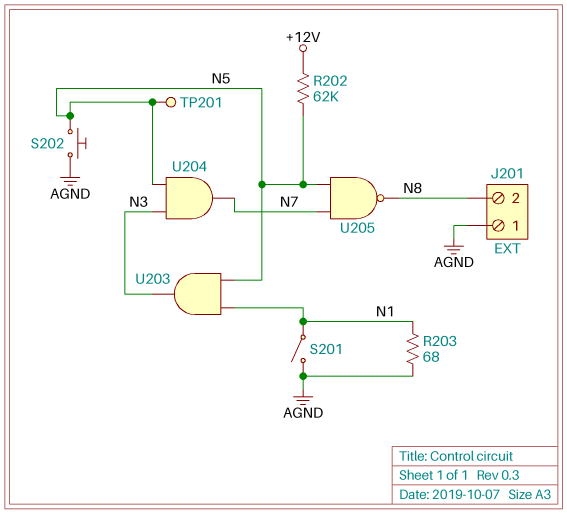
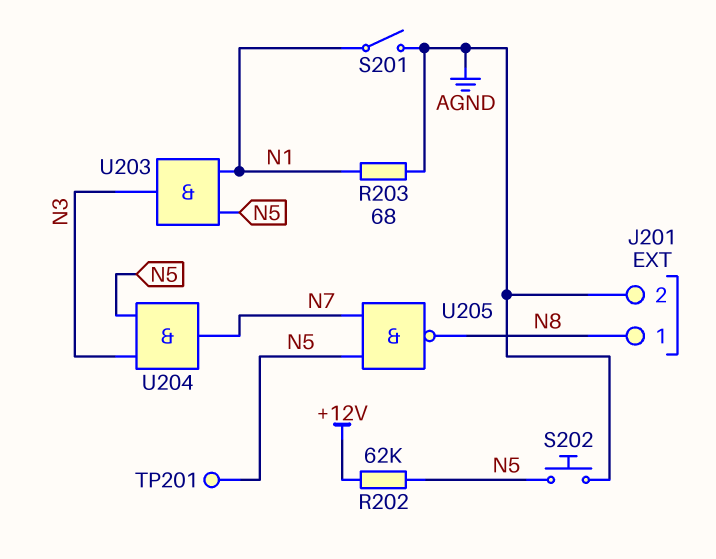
J201 pin 1: AGND -> N8
J201 pin 2: N8 -> AGND

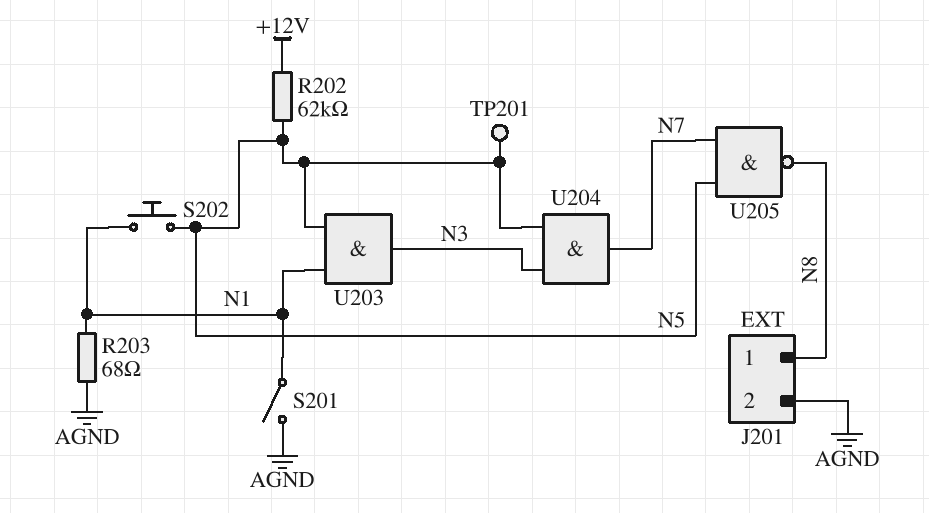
S202: button (AGND, N5) -> button (N1, N5)

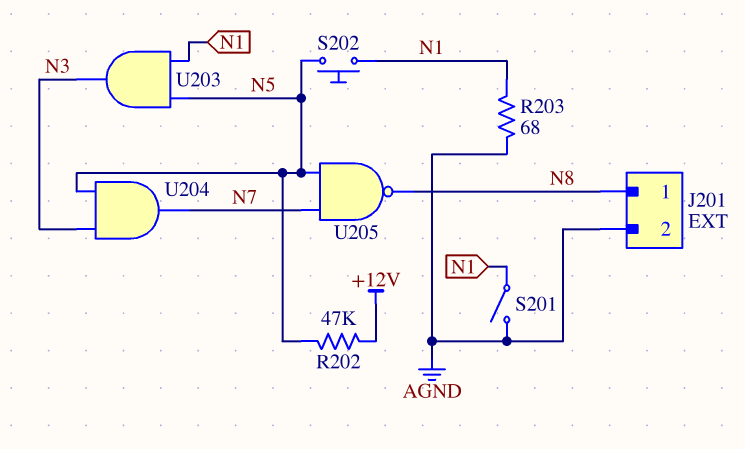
R202: 62k (+12V, N5) -> 47k (+12V, N5)
TP201: test point (N5) -> none

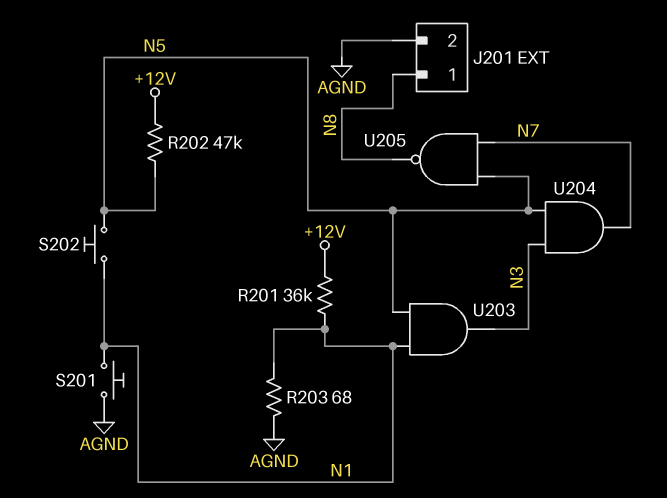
R201: none -> 36k (+12V, N1)
S201: switch (AGND, N1) -> button (AGND, N1)

